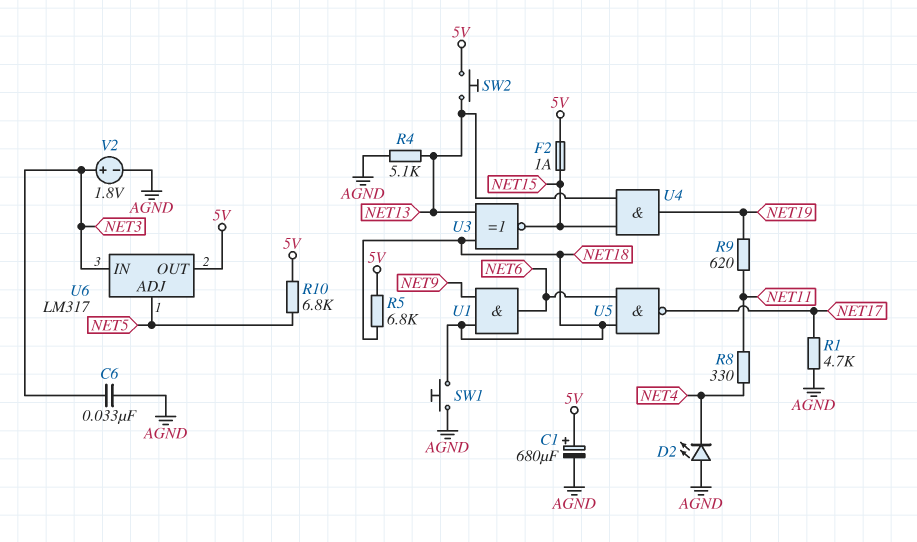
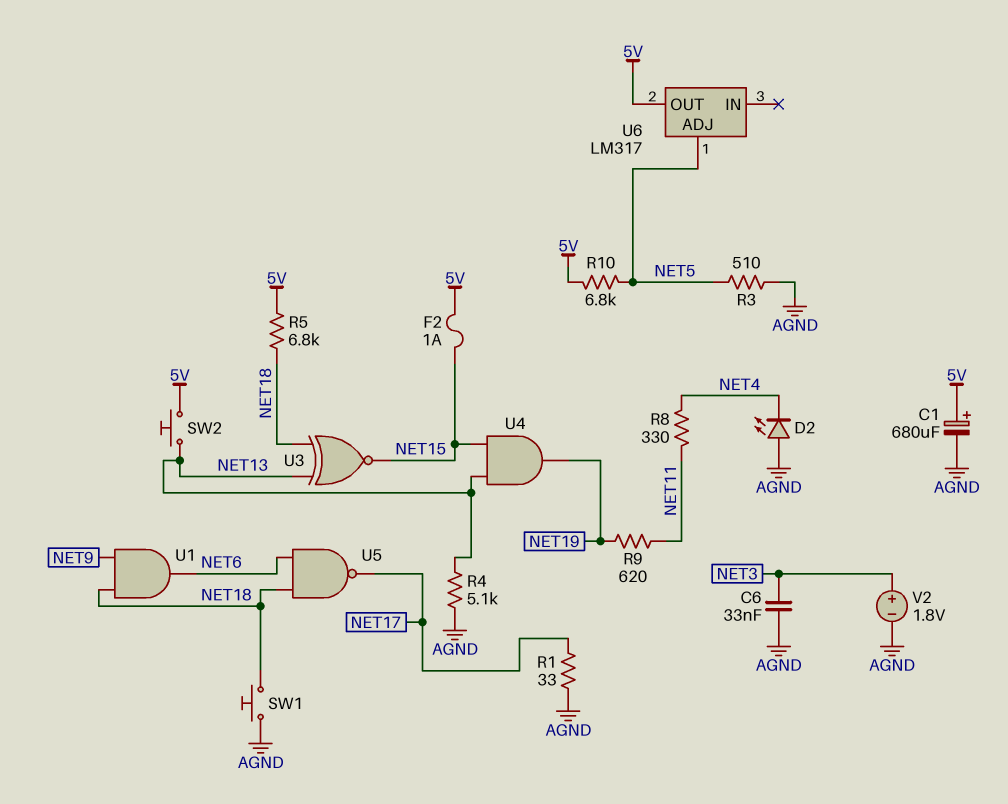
R1: 4.7k (AGND, NET17) -> 33 (AGND, NET17)
R3: none -> 510 (AGND, NET5)
U6 pin IN: NET3 -> none

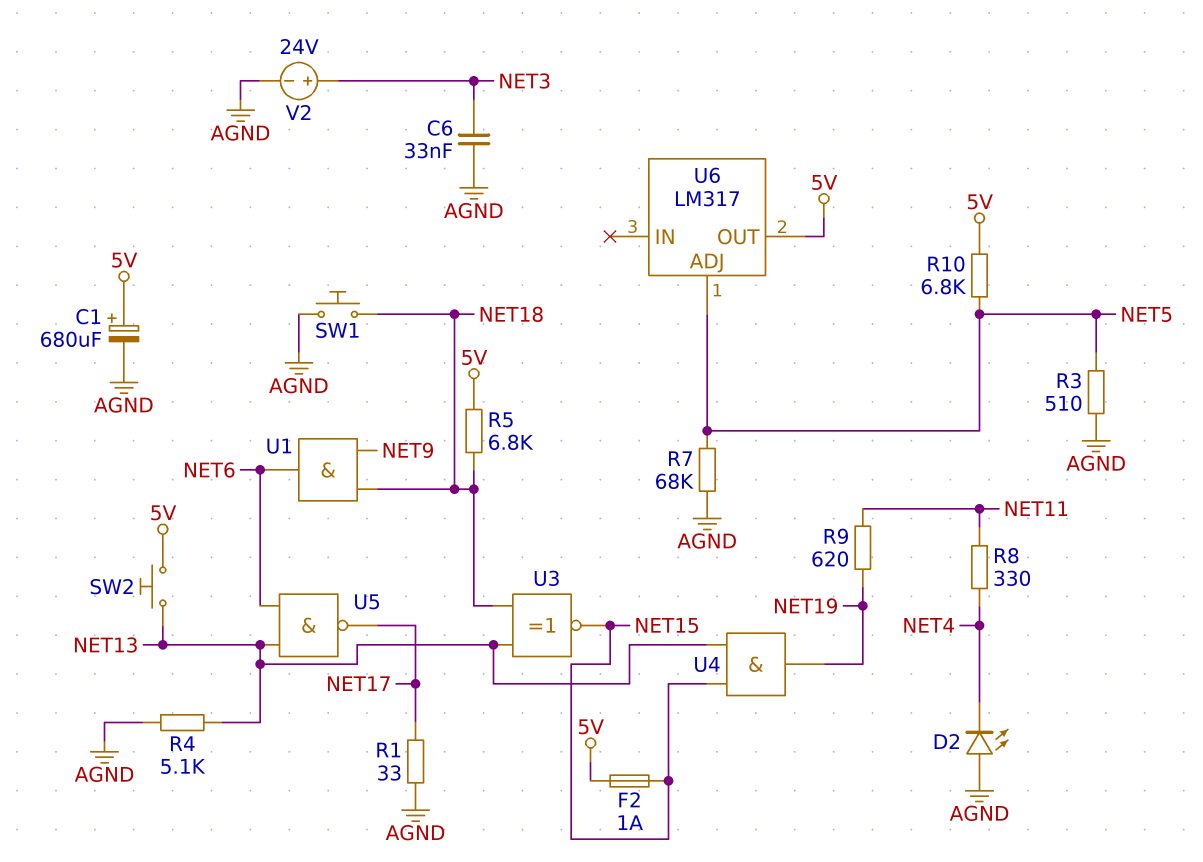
R7: none -> 68k (AGND, NET5)
U5: NAND (in NET6, in NET18, out NET17) -> NAND (in NET6, in NET13, out NET17)
V2: 1.8V (plus NET3, minus AGND) -> 24V (plus NET3, minus AGND)

